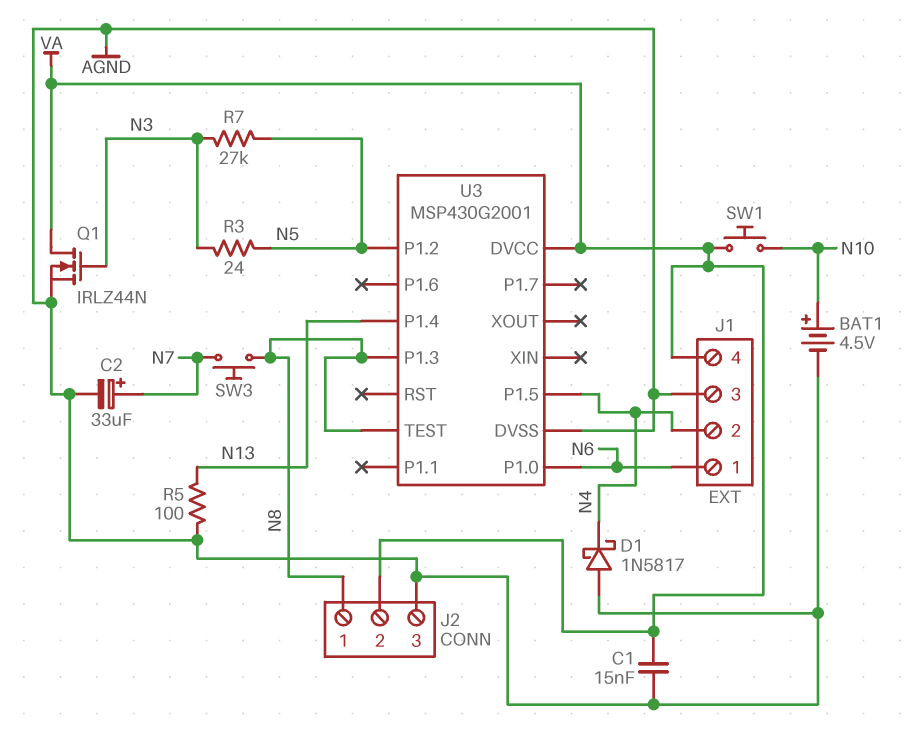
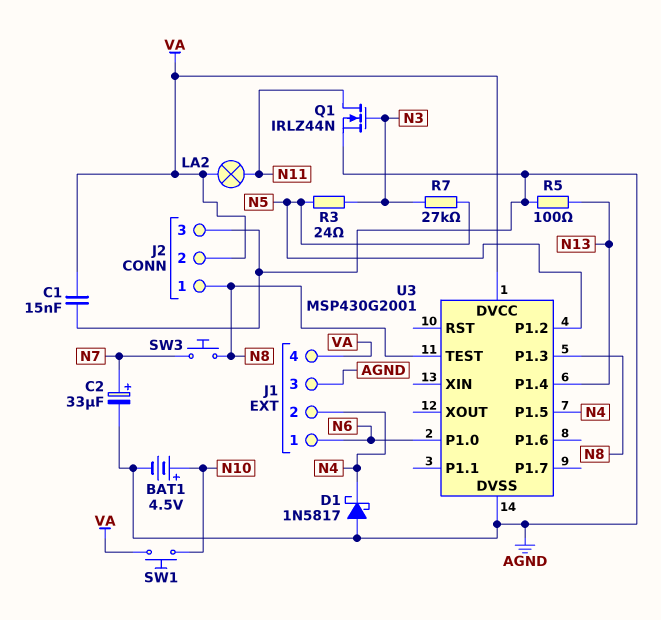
LA2: none -> lamp (N11, VA)
Q1: NMOS IRLZ44N (G N3, D VA, S AGND) -> NMOS IRLZ44N (G N3, D N11, S AGND)

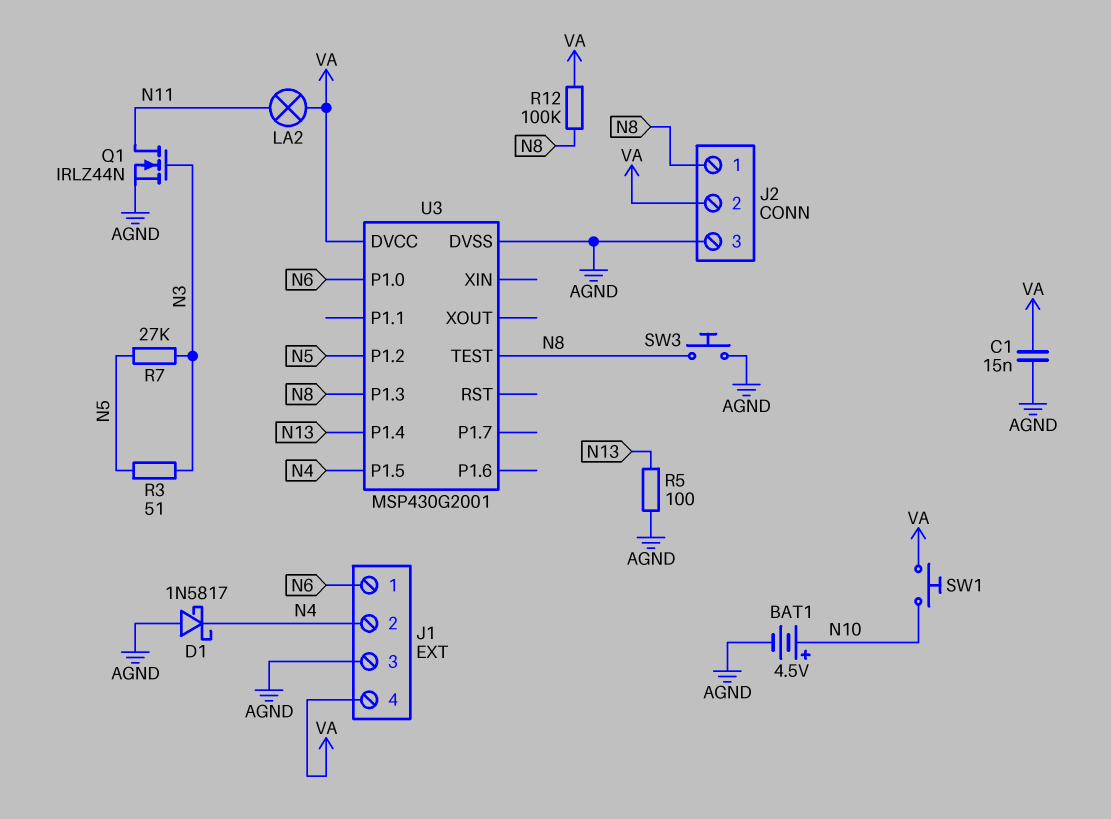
C2: 33uF (plus N7, minus AGND) -> none
R3: 24 (N3, N5) -> 51 (N3, N5)
R12: none -> 100k (N8, VA)
SW3: button (N7, N8) -> button (AGND, N8)

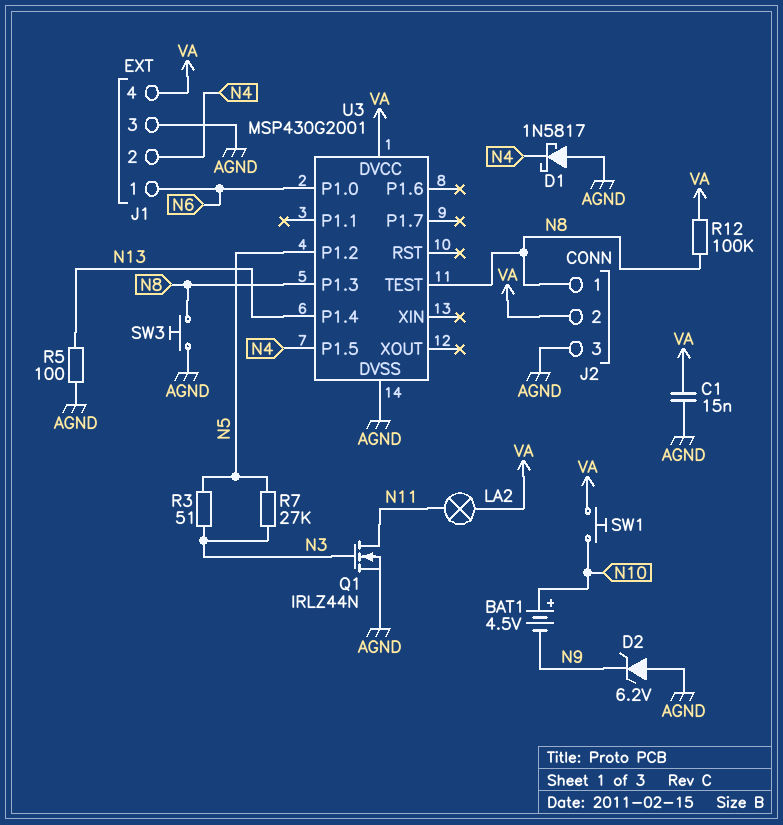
BAT1: 4.5V (plus N10, minus AGND) -> 4.5V (plus N10, minus N9)
D2: none -> zener 6.2V (A AGND, K N9)

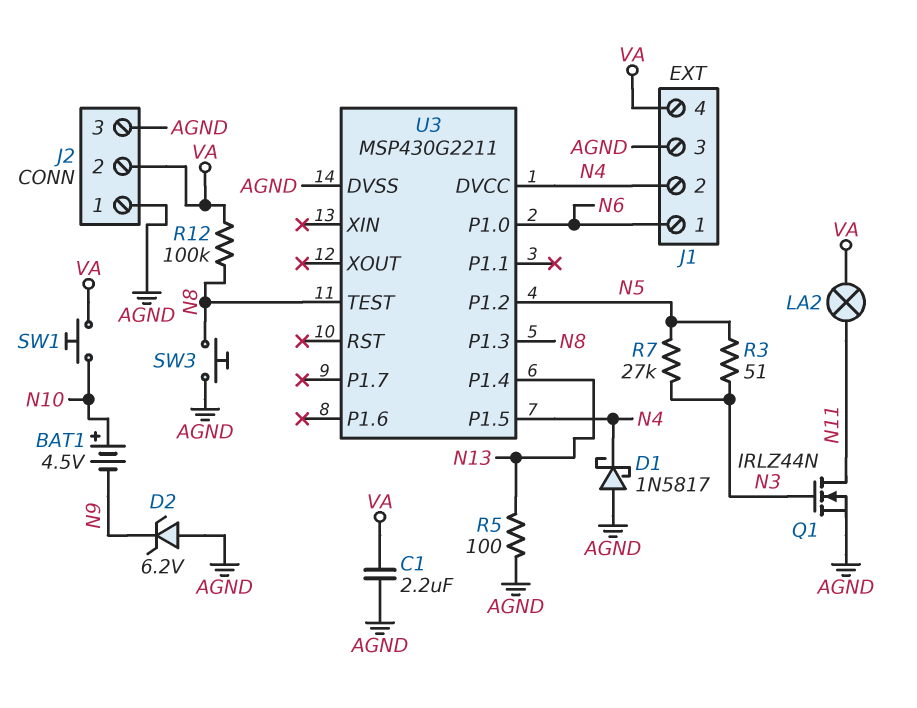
C1: 15nF (AGND, VA) -> 2.2uF (AGND, VA)
J2 pin 1: N8 -> AGND
U3: MSP430G2001 -> MSP430G2211
U3 pin DVCC: VA -> N4

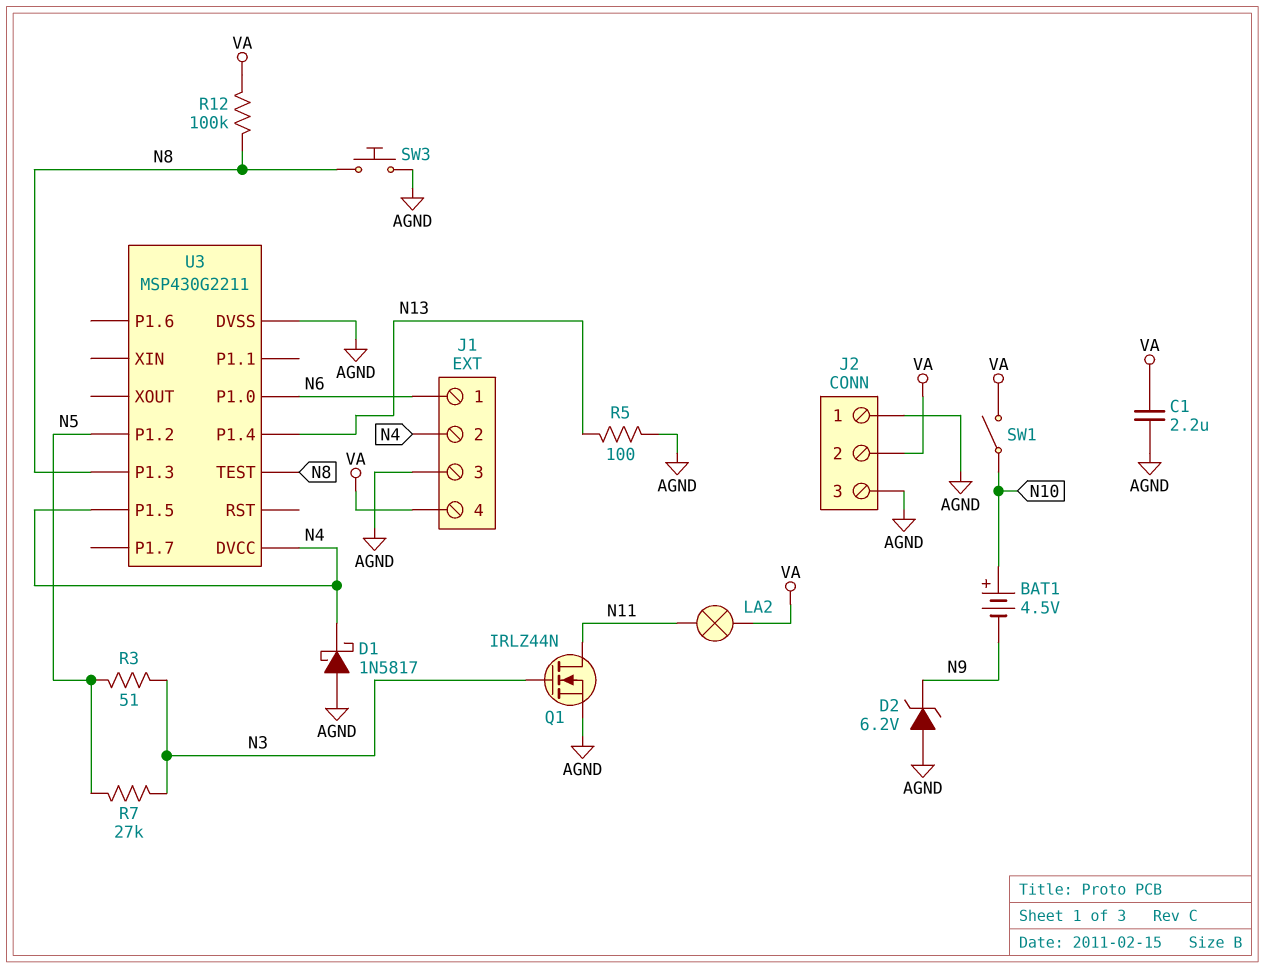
SW1: button (N10, VA) -> switch (N10, VA)

